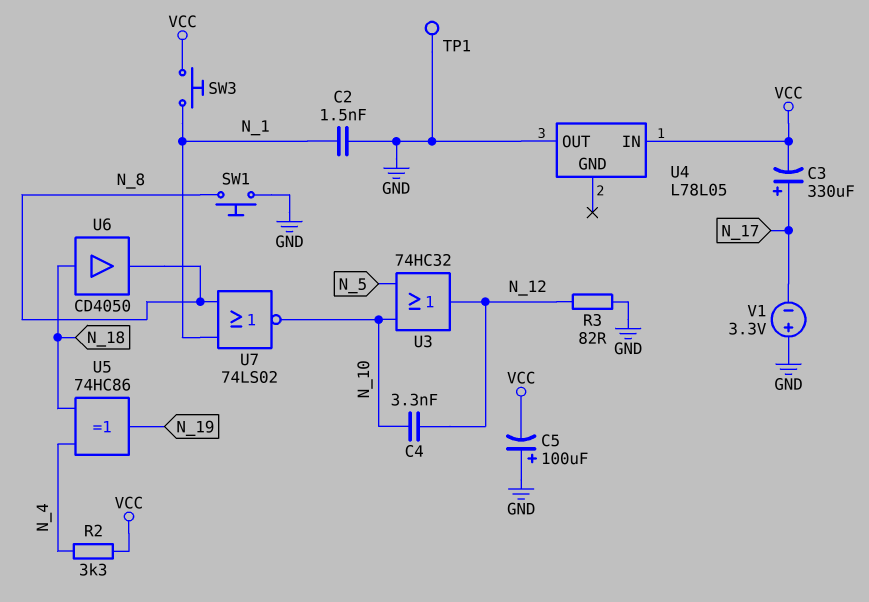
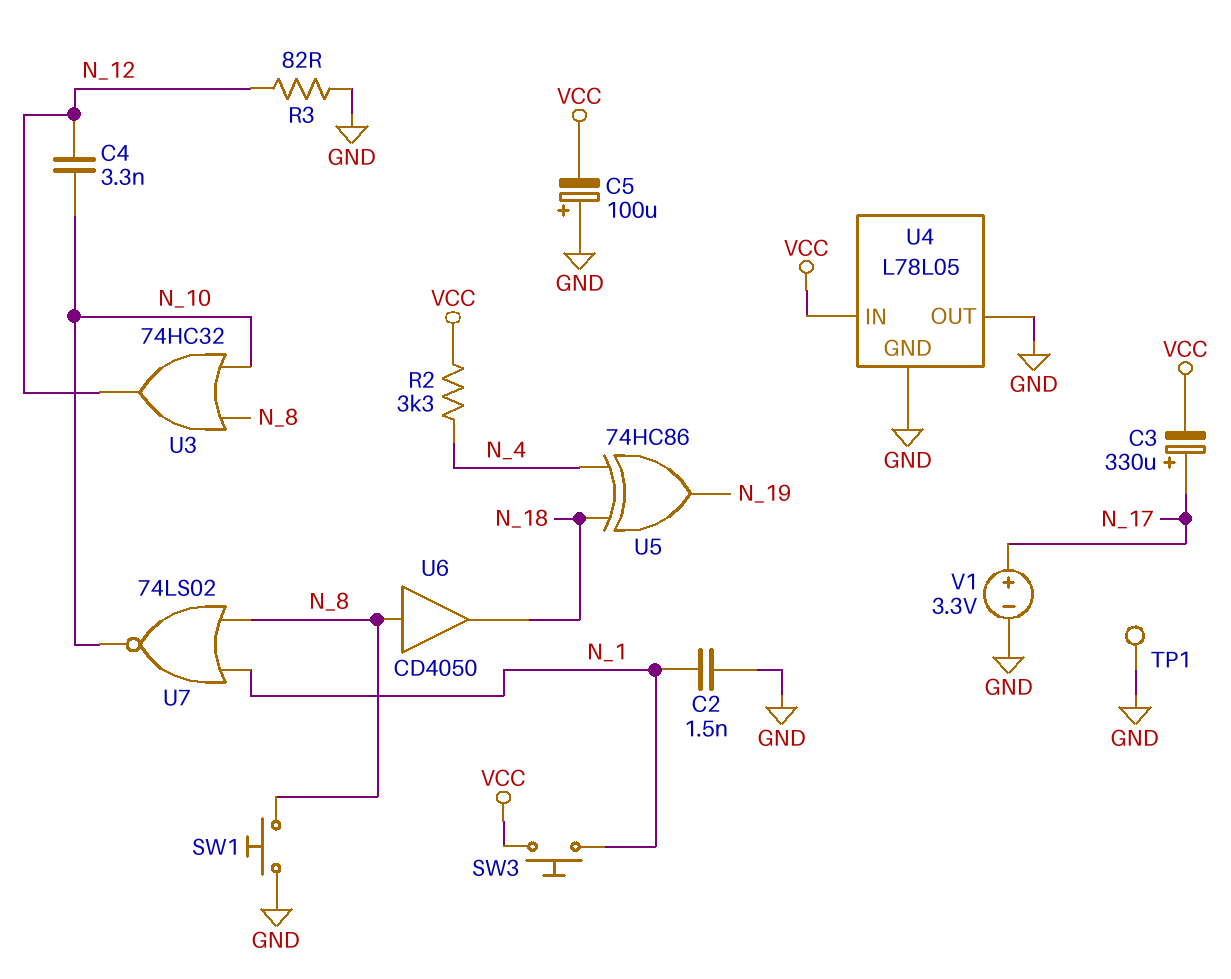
U3: OR 74HC32 (in N_5, in N_10, out N_12) -> OR 74HC32 (in N_8, in N_10, out N_12)
U4 pin GND: none -> GND
U6: buffer CD4050 (in N_18, out N_8) -> buffer CD4050 (in N_8, out N_18)
V1: 3.3V (plus GND, minus N_17) -> 3.3V (plus N_17, minus GND)

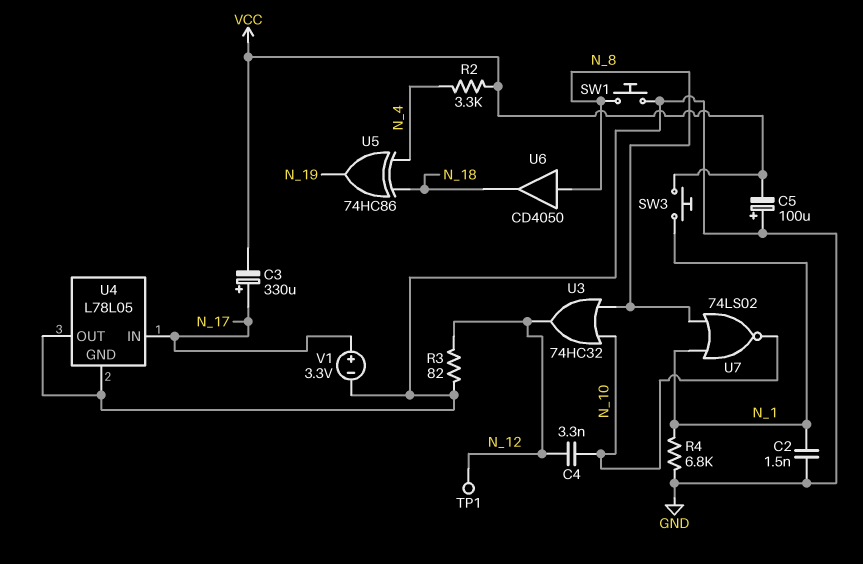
R4: none -> 6.8k (GND, N_1)
TP1: test point (GND) -> test point (N_12)
U4 pin IN: VCC -> N_17

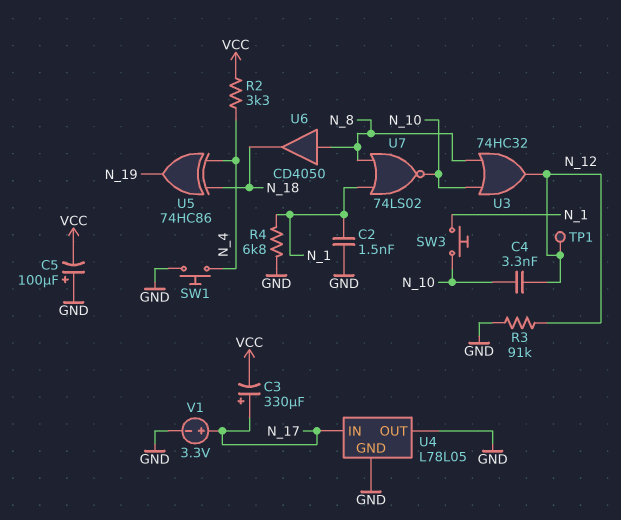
R3: 82 (GND, N_12) -> 91k (GND, N_12)
SW1: button (GND, N_8) -> button (GND, N_4)
SW3: button (N_1, VCC) -> button (N_1, N_10)

